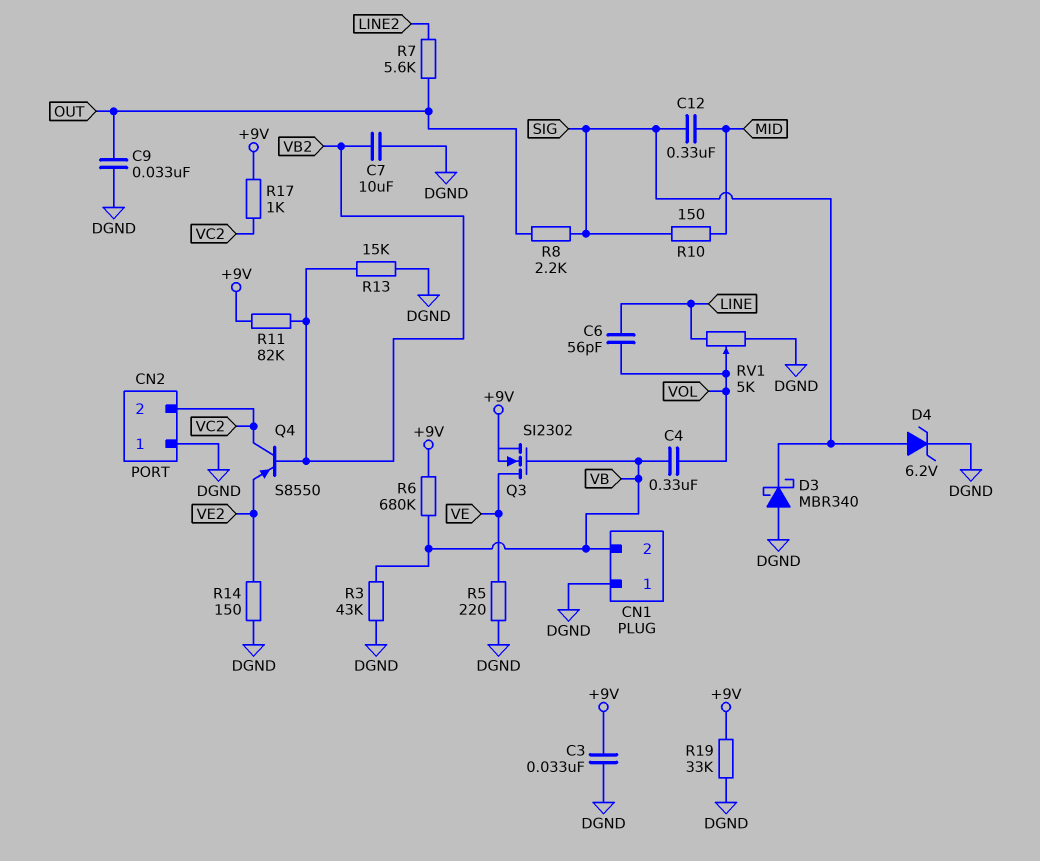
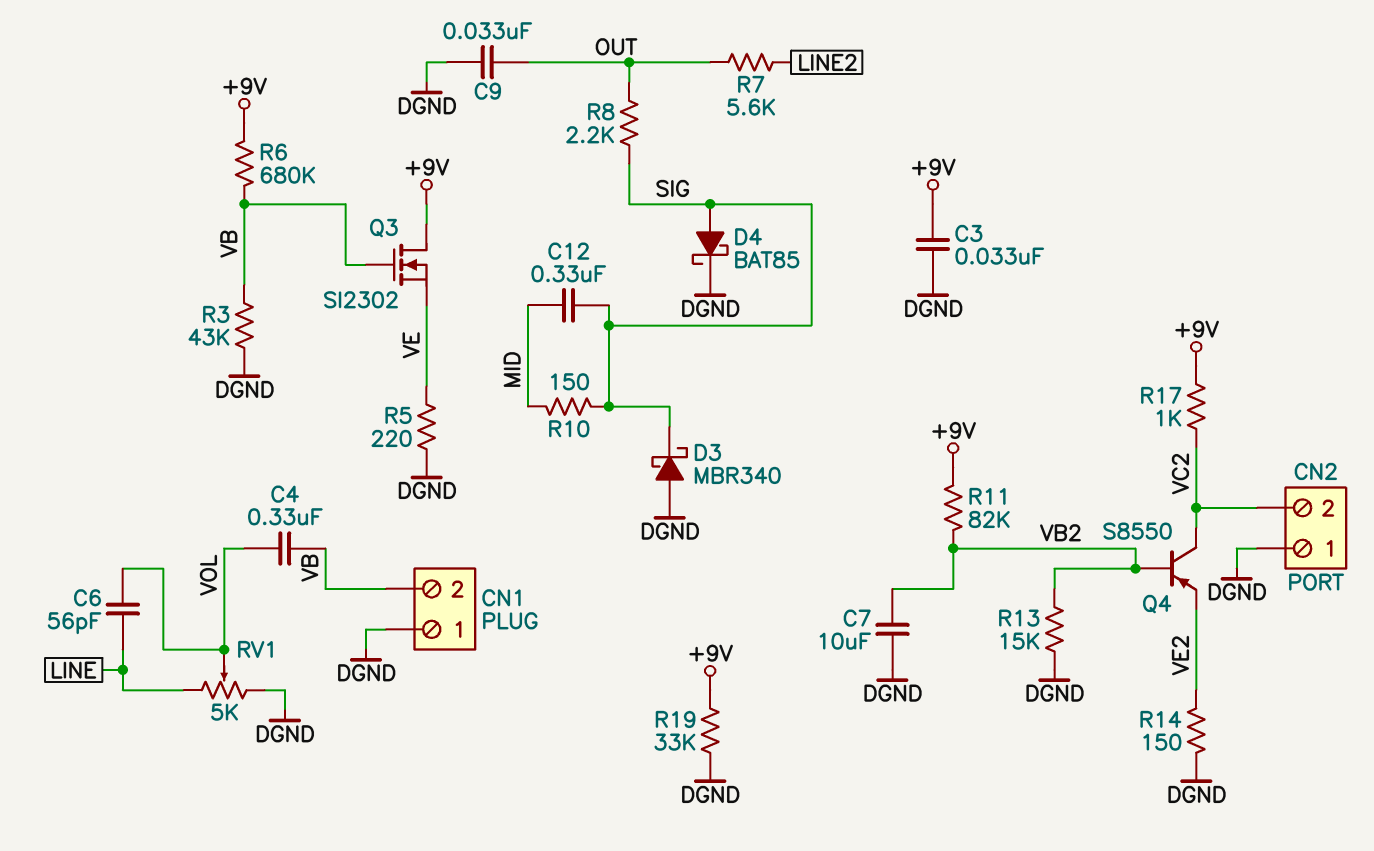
D4: zener 6.2V (A SIG, K DGND) -> schottky BAT85 (A SIG, K DGND)
Q3: NMOS SI2302 (G VB, D VE, S +9V) -> NMOS SI2302 (G VB, D +9V, S VE)

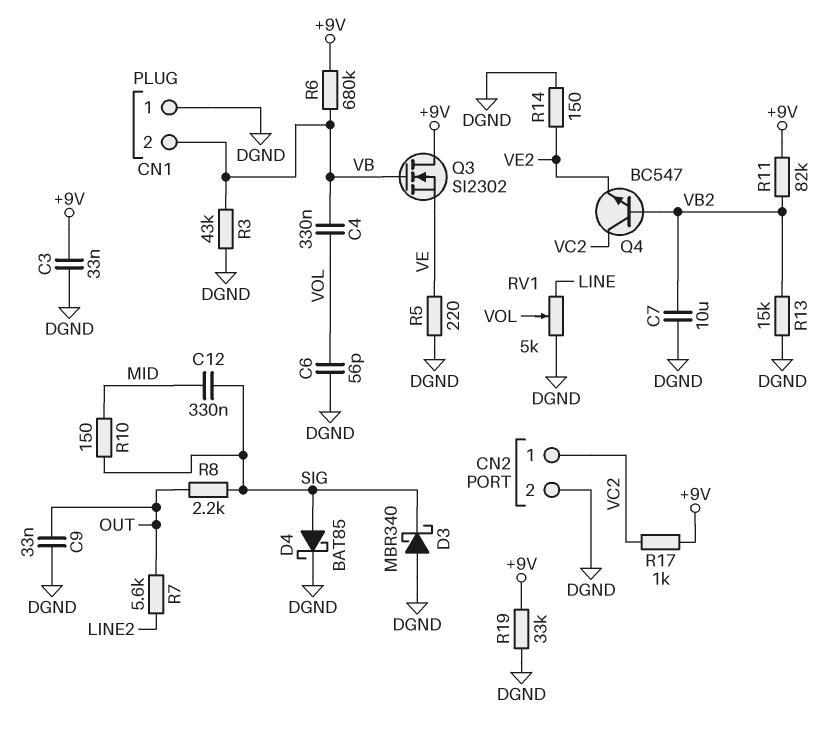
C6: 56pF (LINE, VOL) -> 56pF (DGND, VOL)
CN2 pin 1: DGND -> VC2
CN2 pin 2: VC2 -> DGND
Q4: PNP S8550 (B VB2, C VC2, E VE2) -> NPN BC547 (B VB2, C VC2, E VE2)

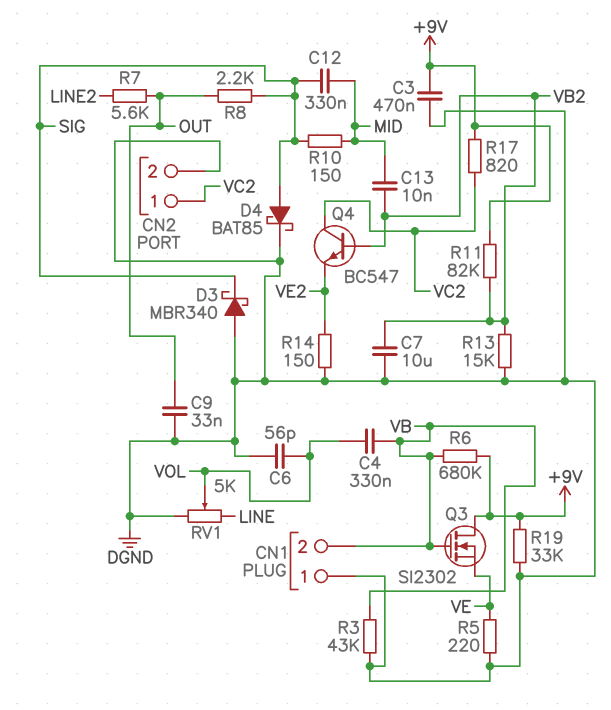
C3: 33nF (+9V, DGND) -> 470nF (+9V, DGND)
C13: none -> 10nF (MID, VB2)
R17: 1k (+9V, VC2) -> 820 (+9V, VC2)

